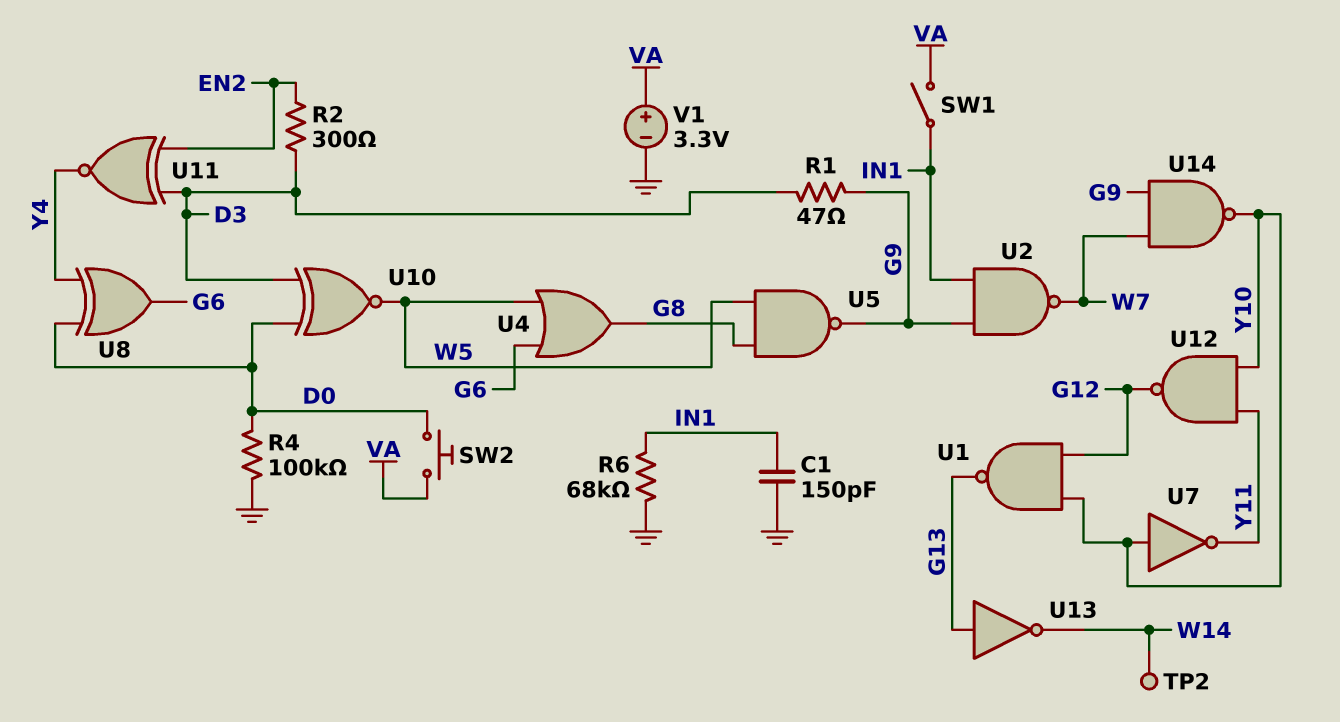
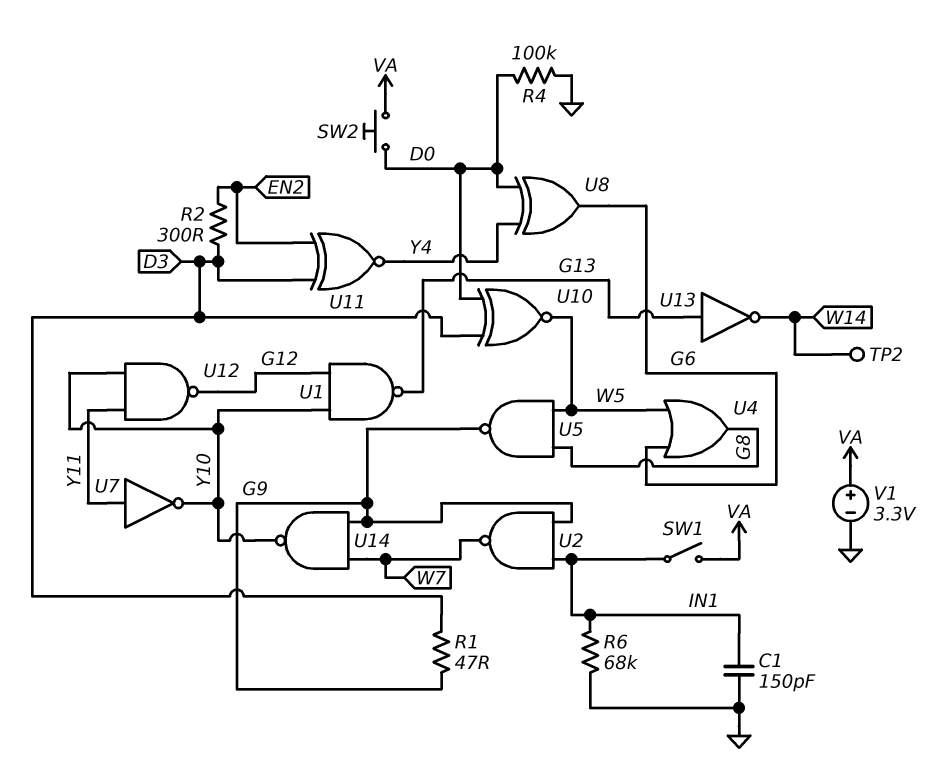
U7: NOT (in Y10, out Y11) -> NOT (in Y11, out Y10)

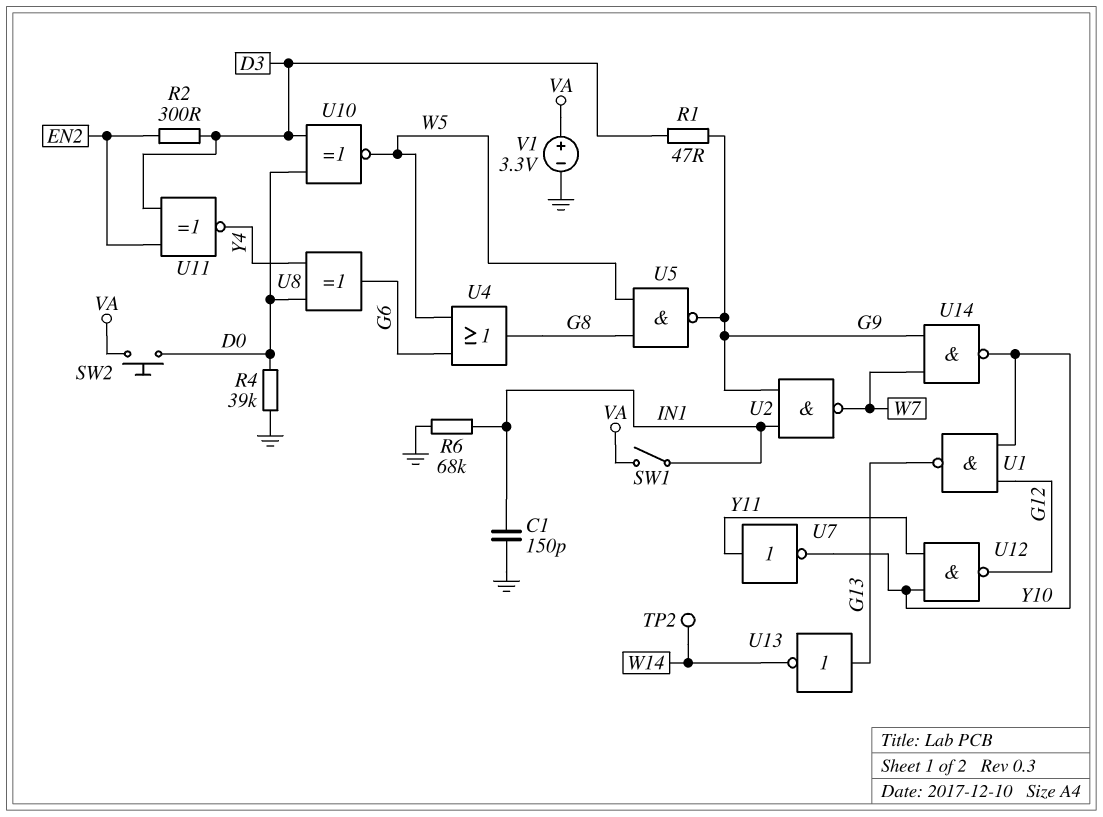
R4: 100k (D0, GND) -> 39k (D0, GND)

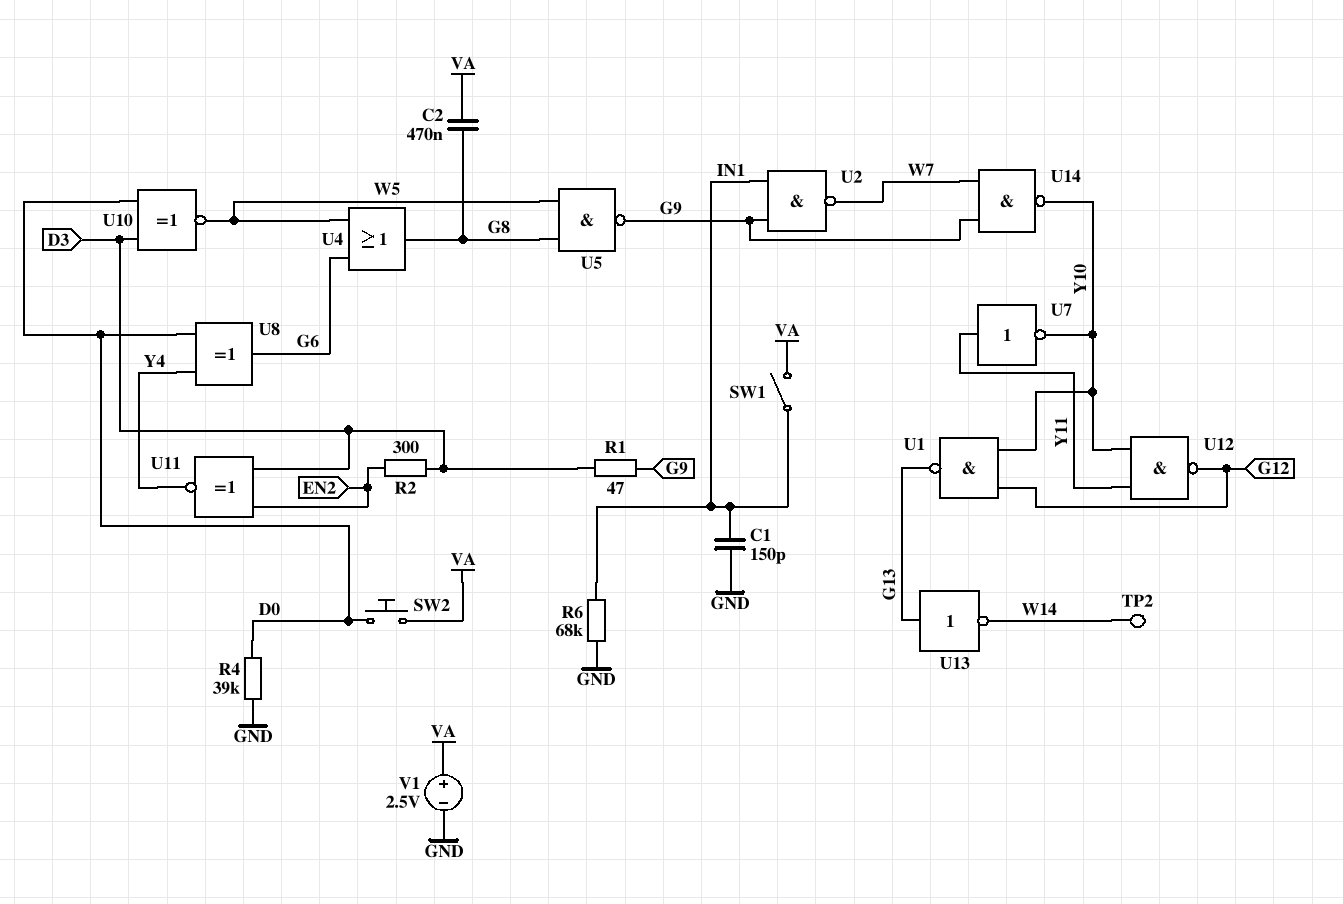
C2: none -> 470nF (G8, VA)
V1: 3.3V (plus VA, minus GND) -> 2.5V (plus VA, minus GND)

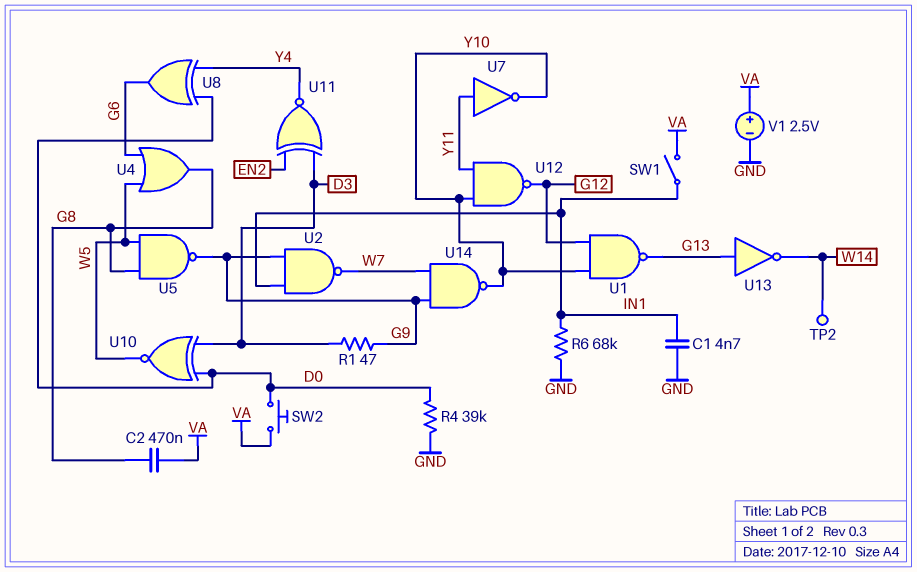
C1: 150pF (GND, IN1) -> 4.7nF (GND, IN1)
R2: 300 (D3, EN2) -> none

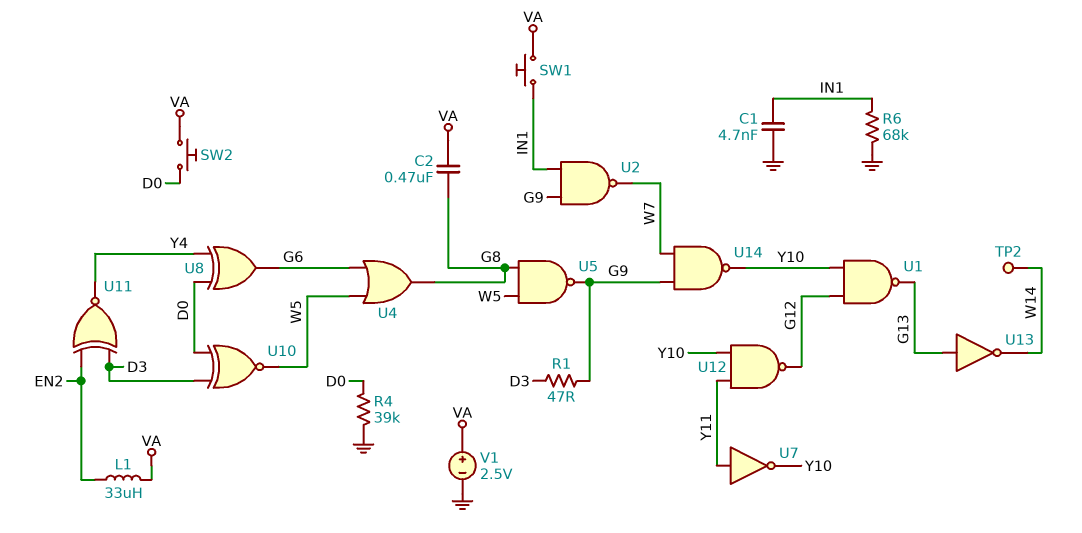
L1: none -> 33uH (EN2, VA)
SW1: switch (IN1, VA) -> button (IN1, VA)

